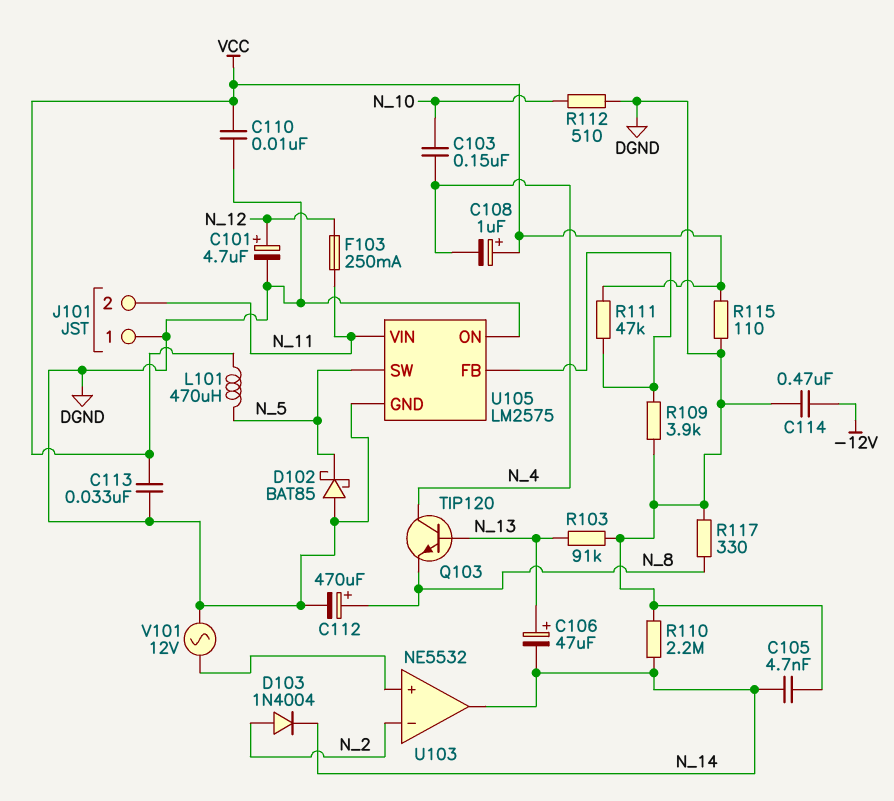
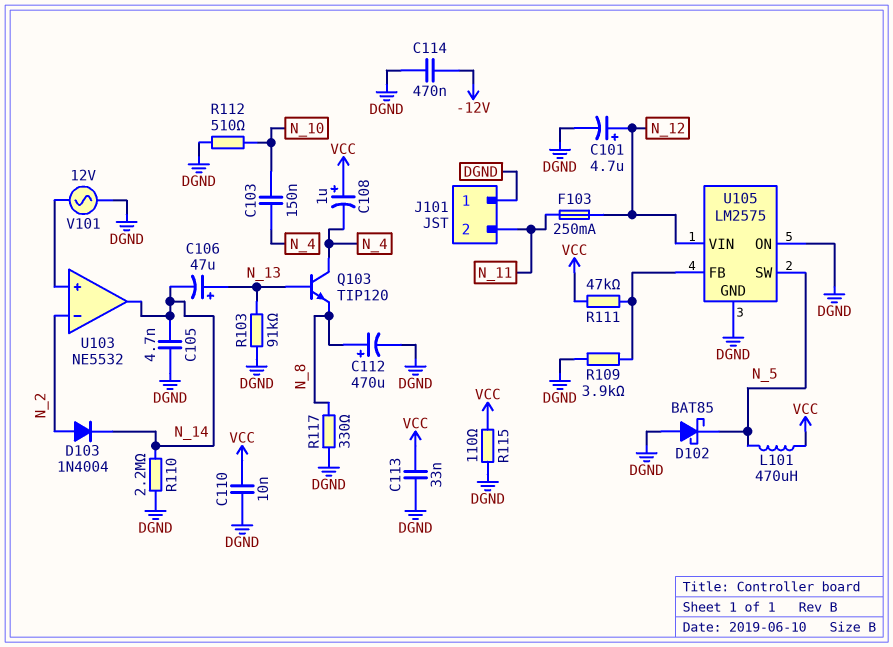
U105 pin VIN: N_11 -> N_12

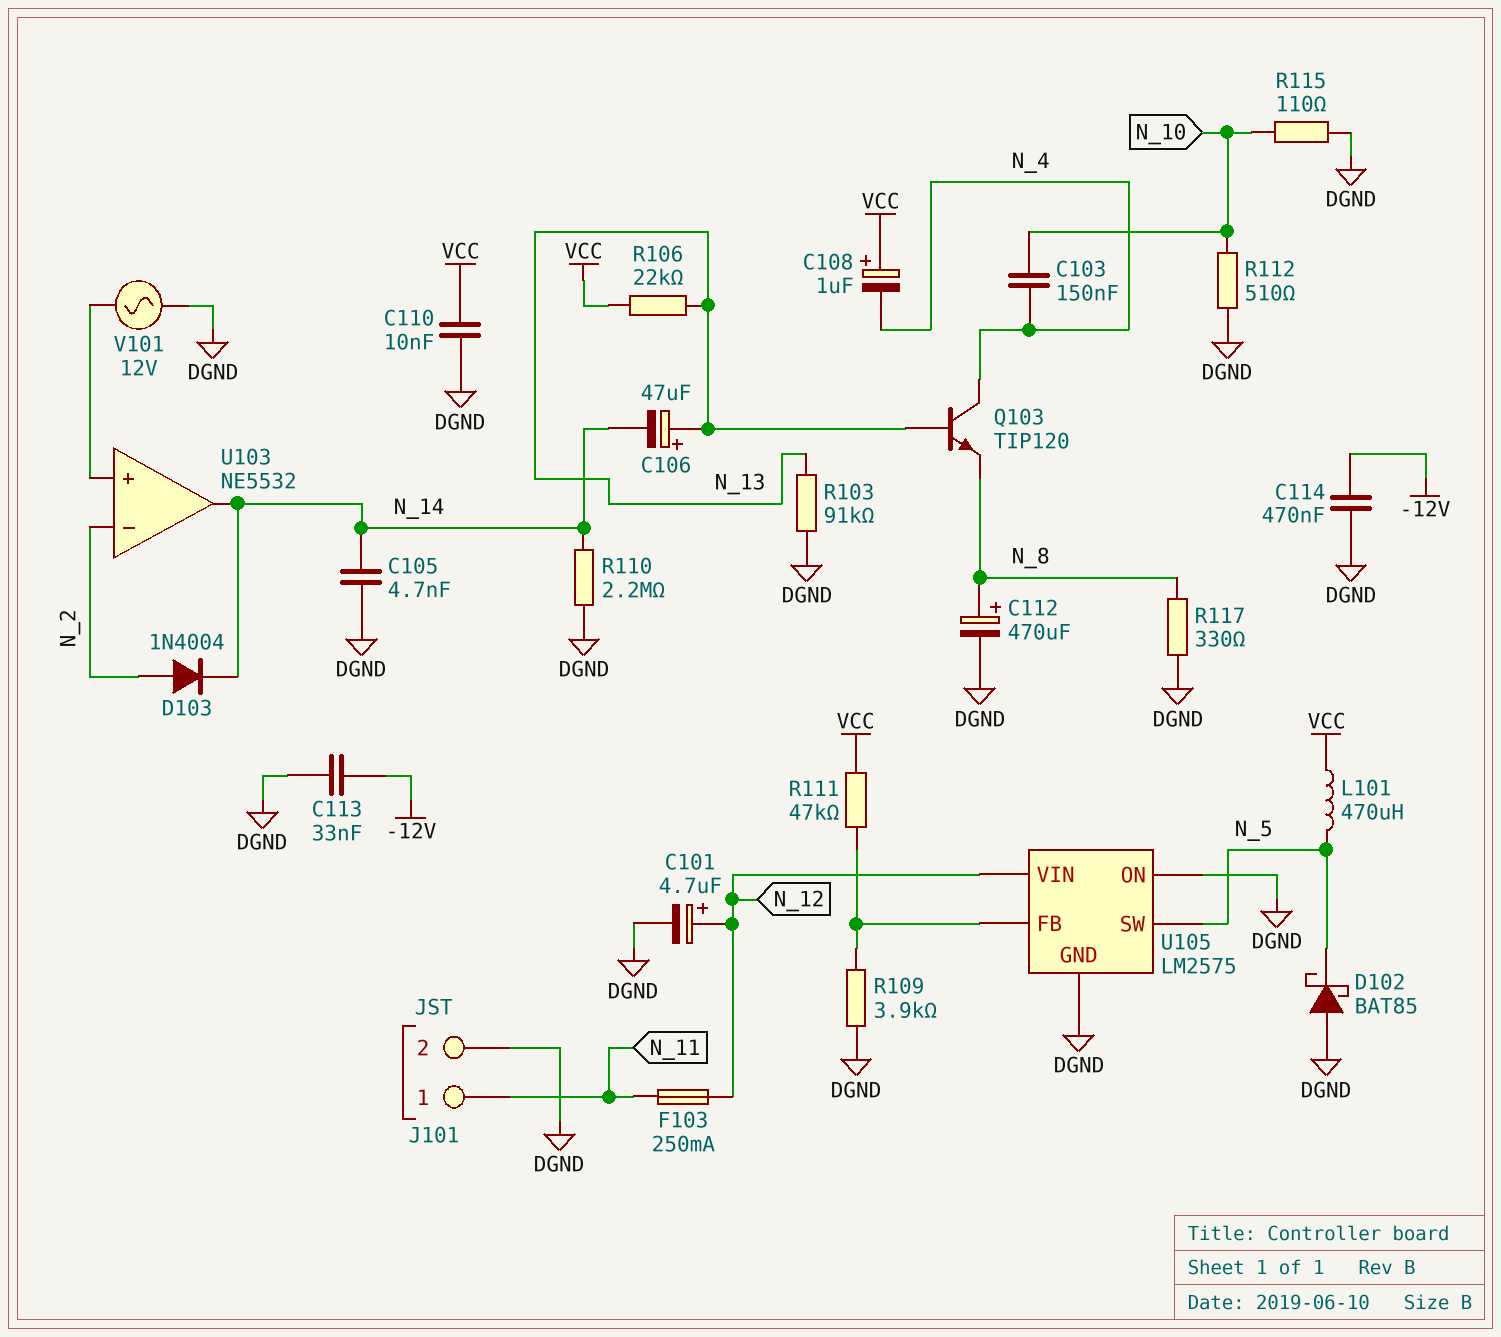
C113: 33nF (DGND, VCC) -> 33nF (-12V, DGND)
J101 pin 1: DGND -> N_11
J101 pin 2: N_11 -> DGND
R106: none -> 22k (N_13, VCC)
R115: 110 (DGND, VCC) -> 110 (DGND, N_10)

